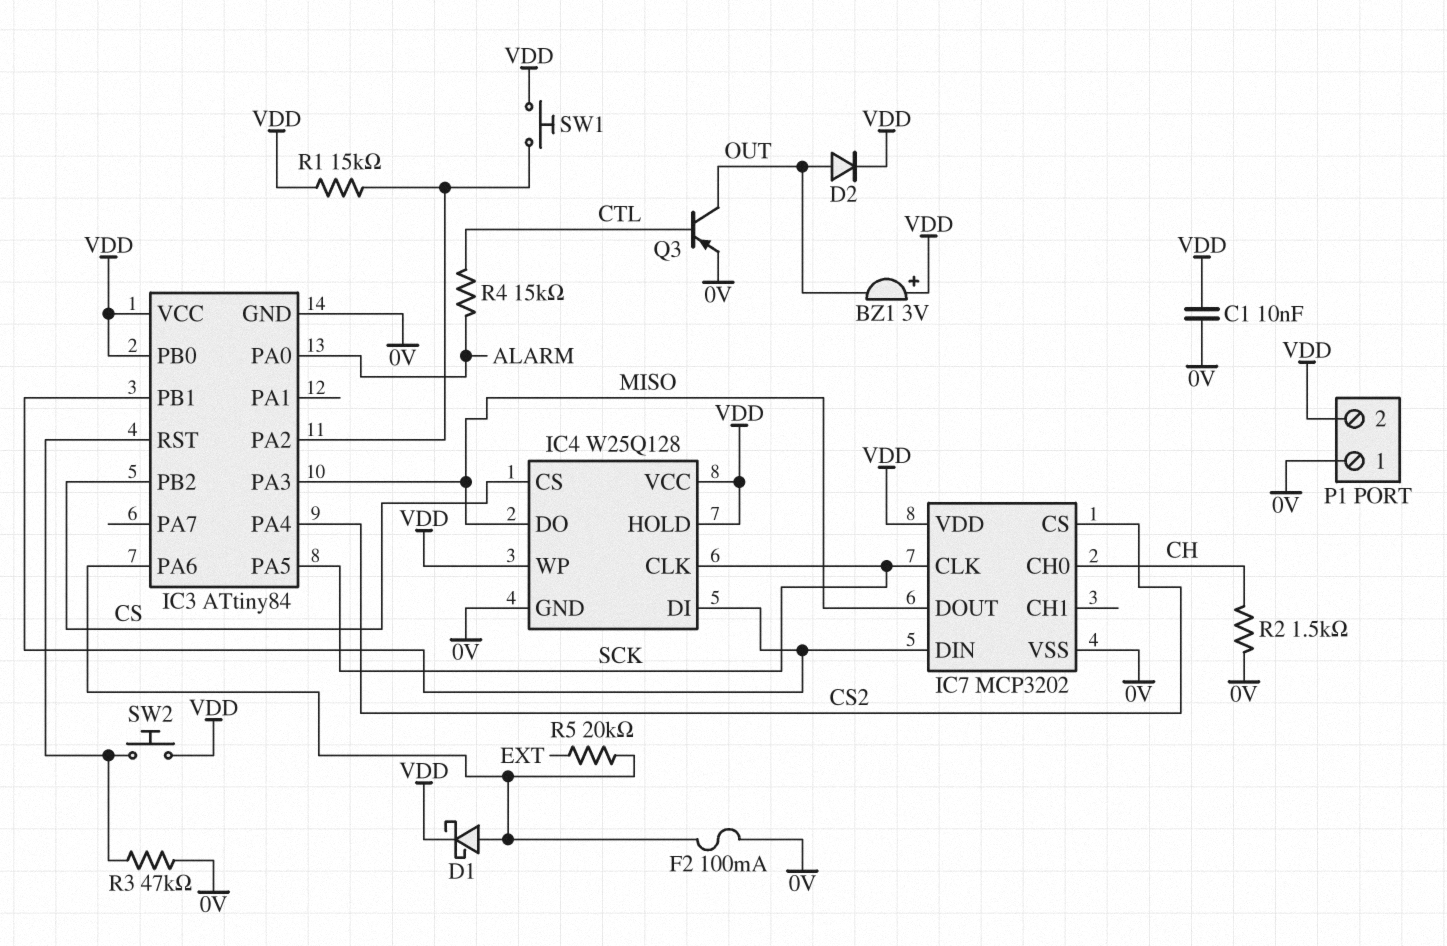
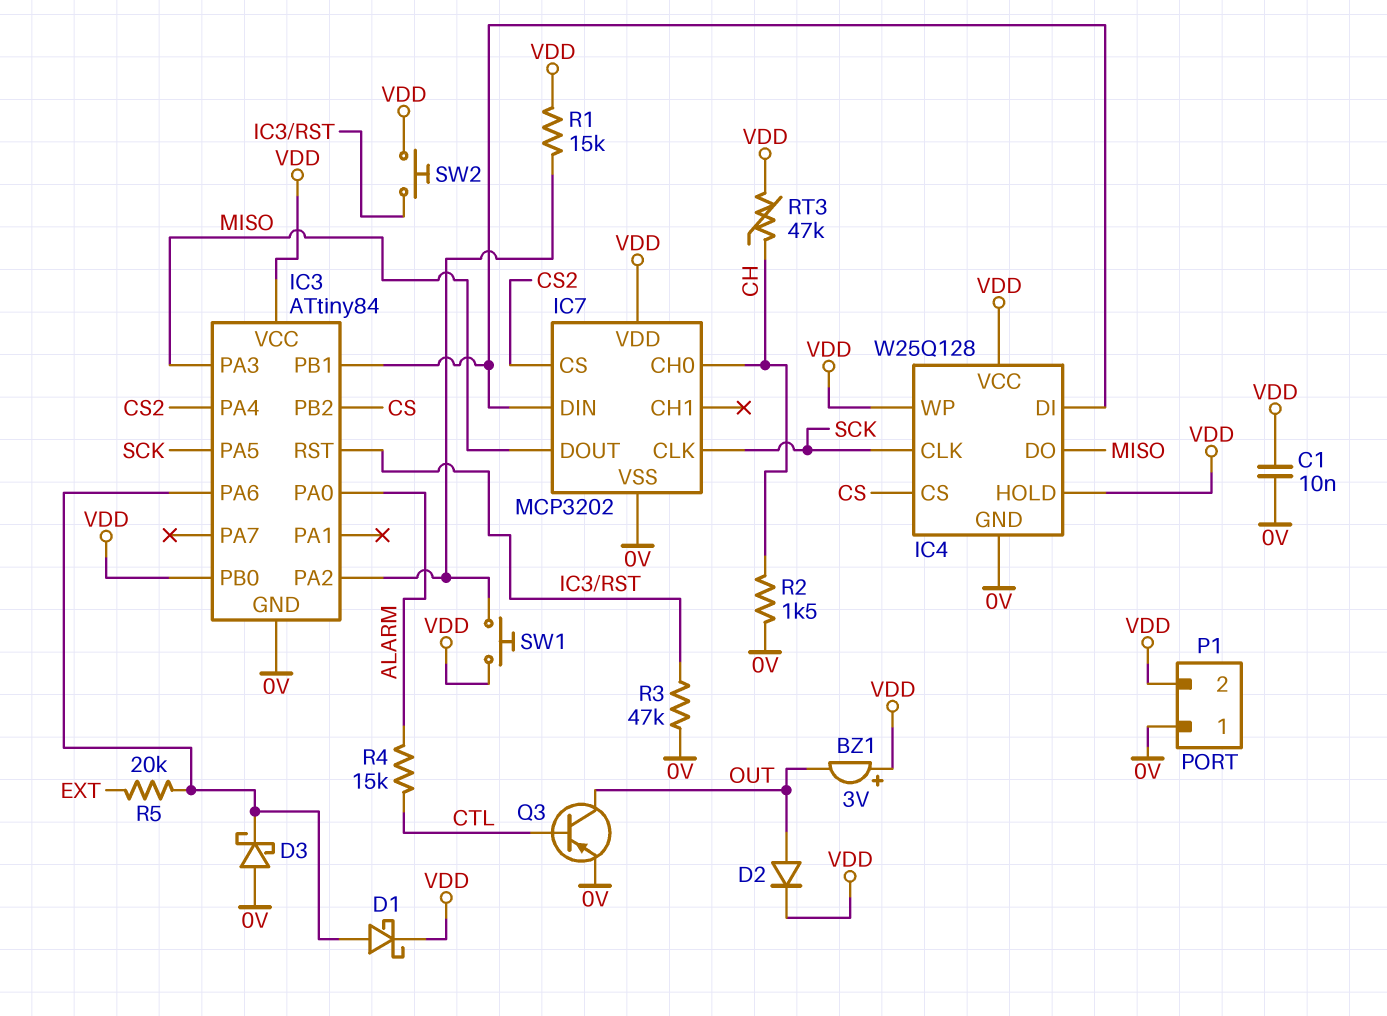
D3: none -> schottky (A 0V, K IC3/PA6)
F2: 100mA (0V, IC3/PA6) -> none
RT3: none -> 47k (CH, VDD)

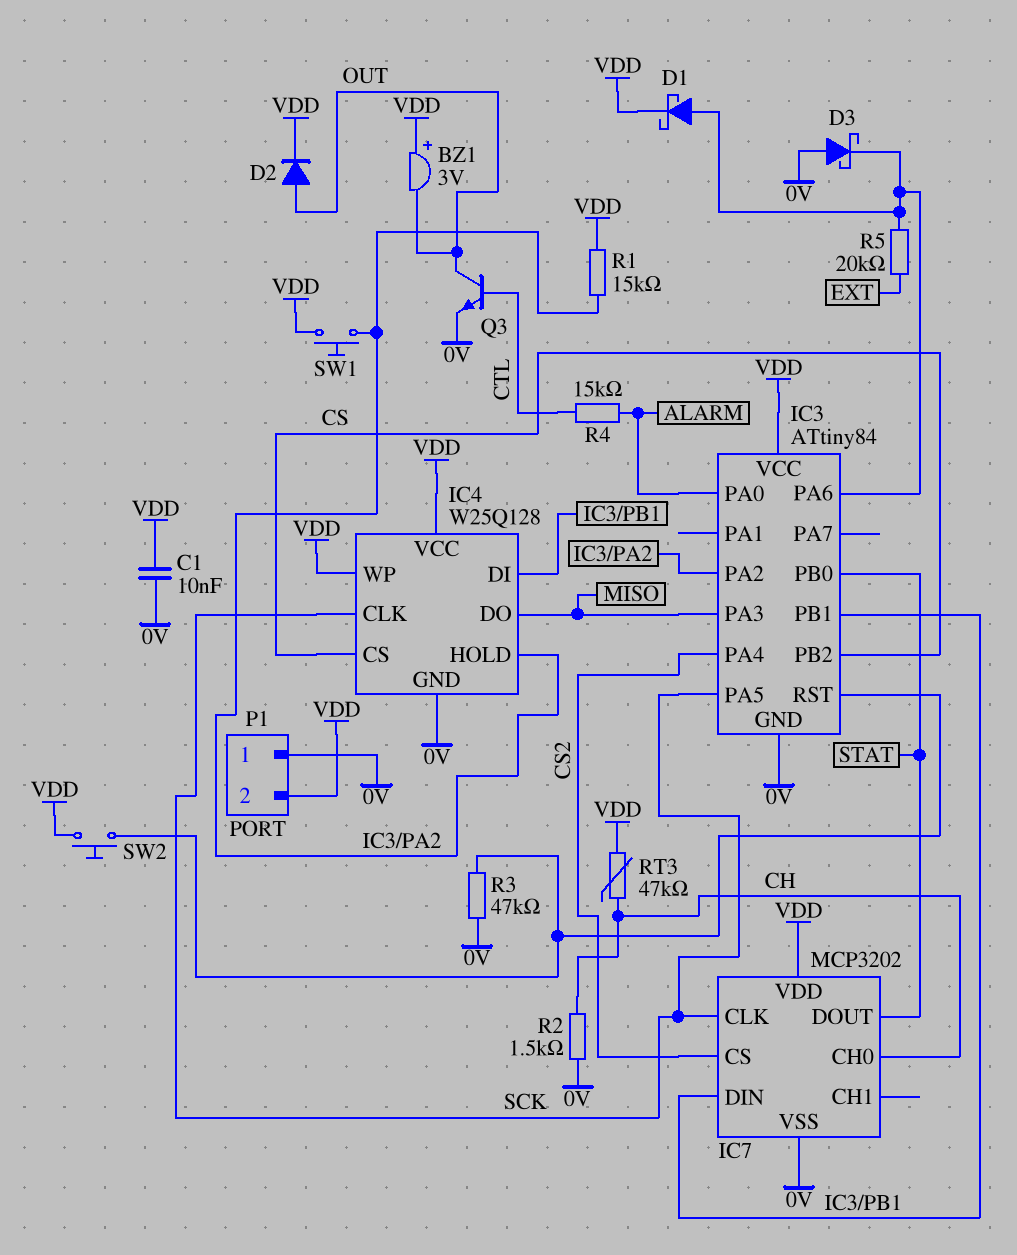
IC3 pin PB0: VDD -> STAT
IC4 pin HOLD: VDD -> IC3/PA2
IC7 pin DOUT: MISO -> STAT
Q3: PNP (B CTL, C OUT, E 0V) -> NPN (B CTL, C OUT, E 0V)

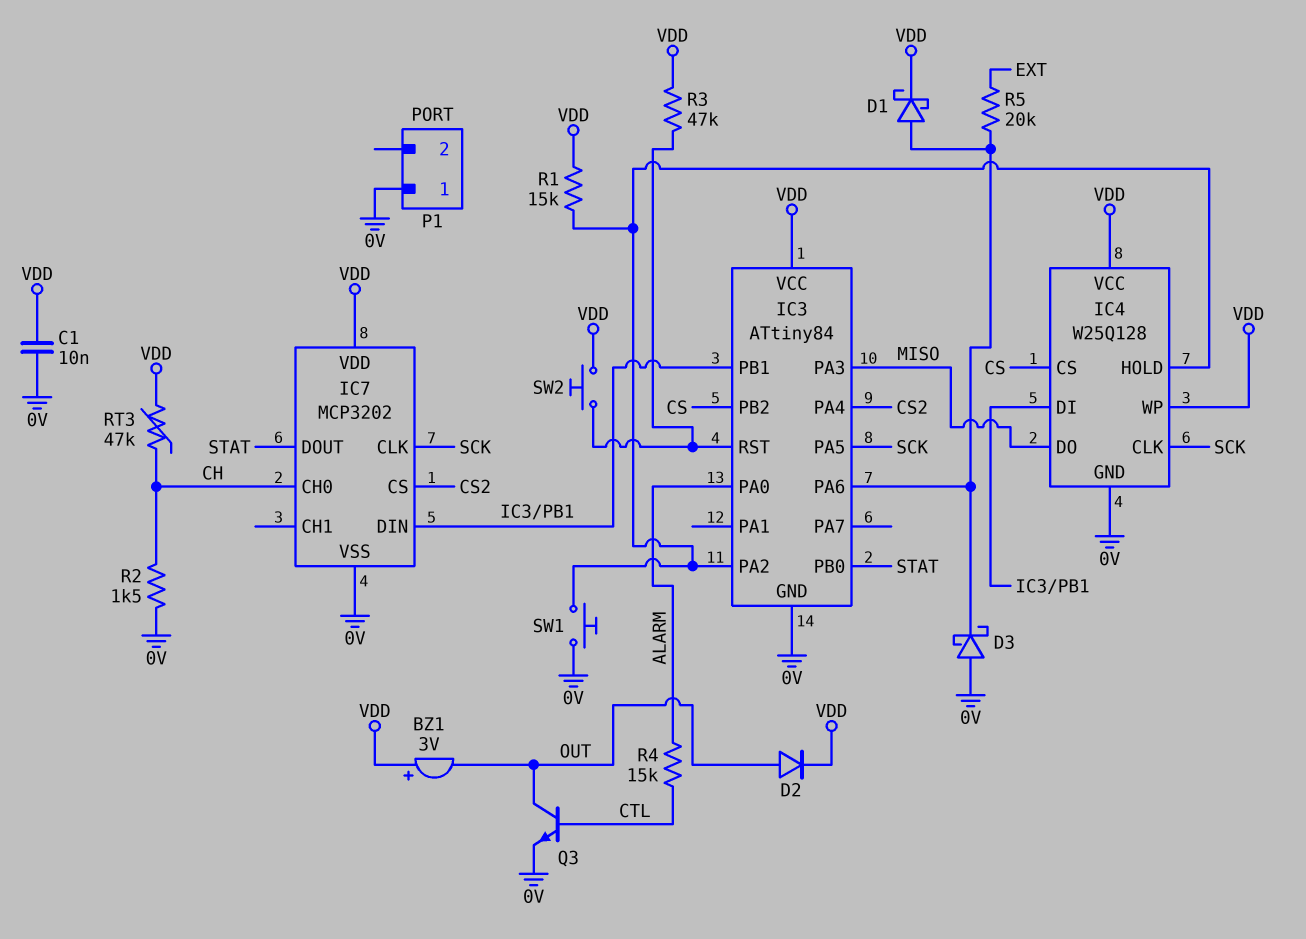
P1 pin 2: VDD -> none
R3: 47k (0V, IC3/RST) -> 47k (IC3/RST, VDD)
SW1: button (IC3/PA2, VDD) -> button (0V, IC3/PA2)

